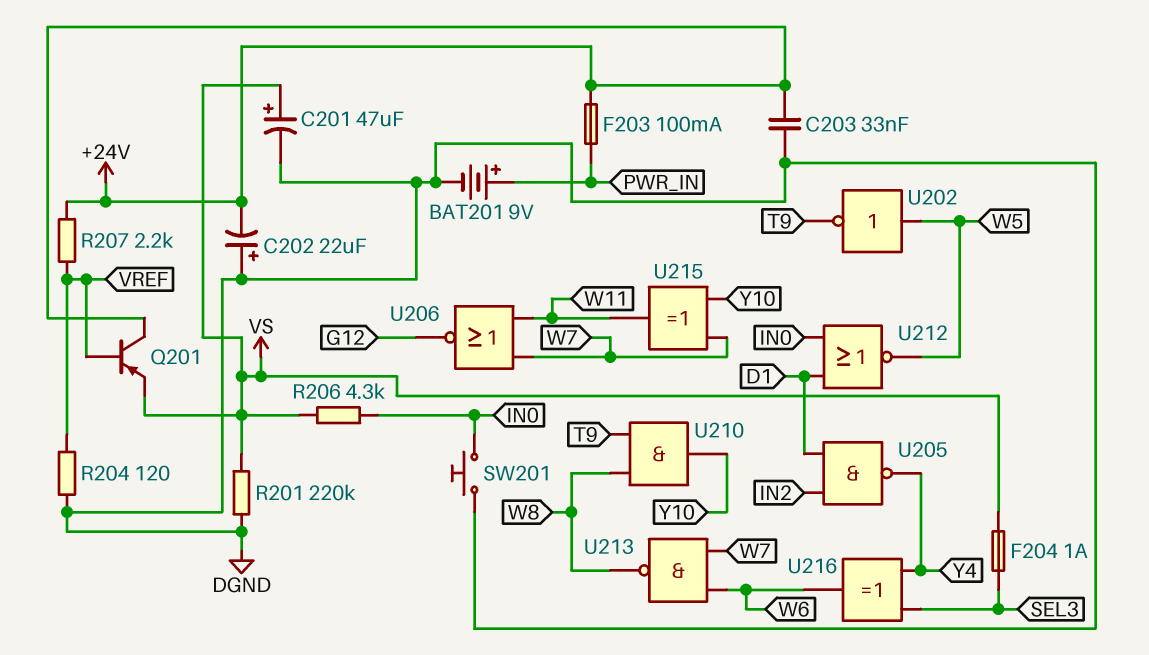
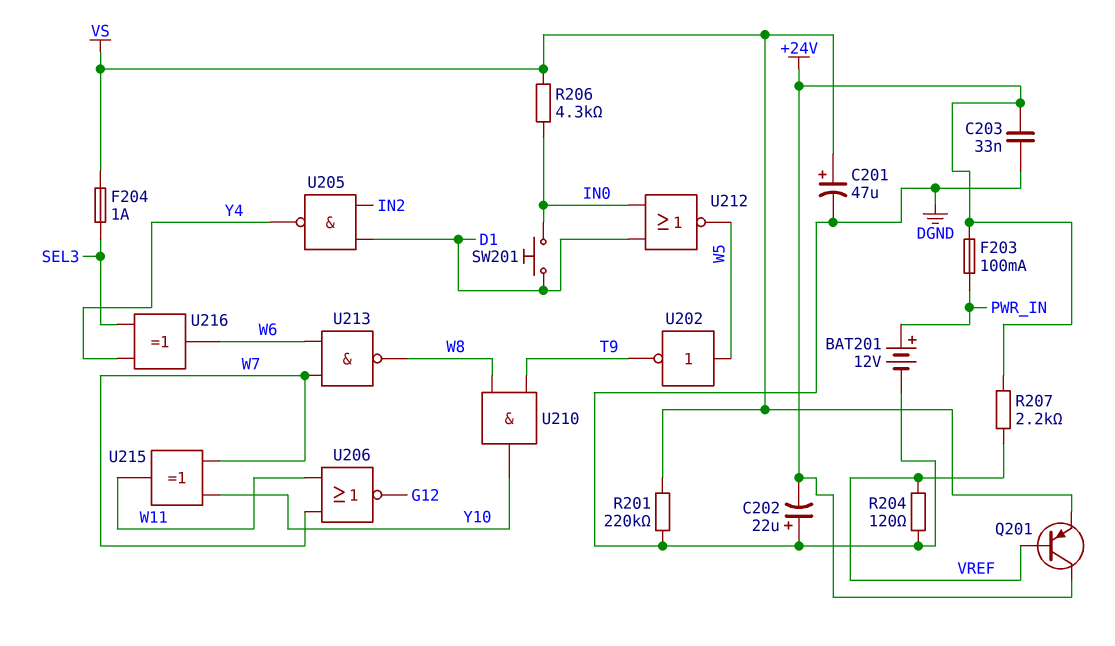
BAT201: 9V (plus PWR_IN, minus DGND) -> 12V (plus PWR_IN, minus DGND)
SW201: button (DGND, IN0) -> button (D1, IN0)

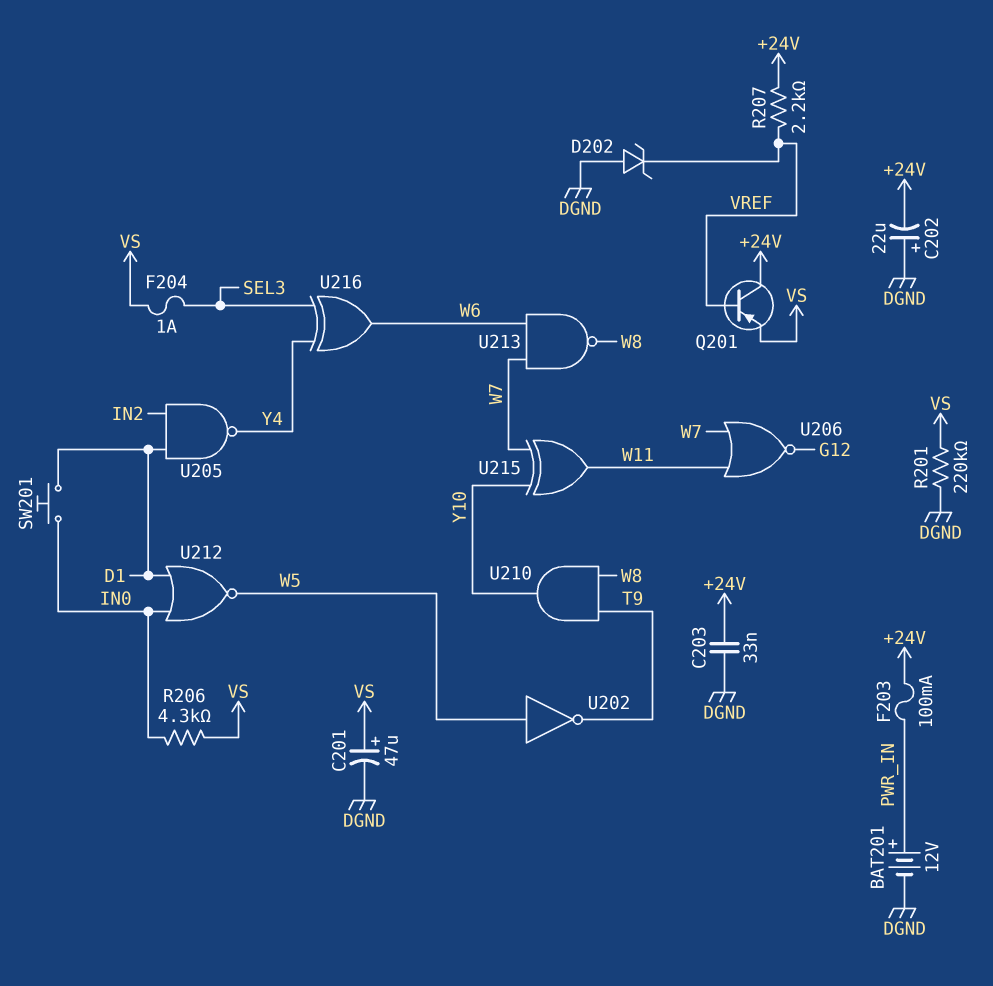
D202: none -> zener (A DGND, K VREF)
R204: 120 (DGND, VREF) -> none

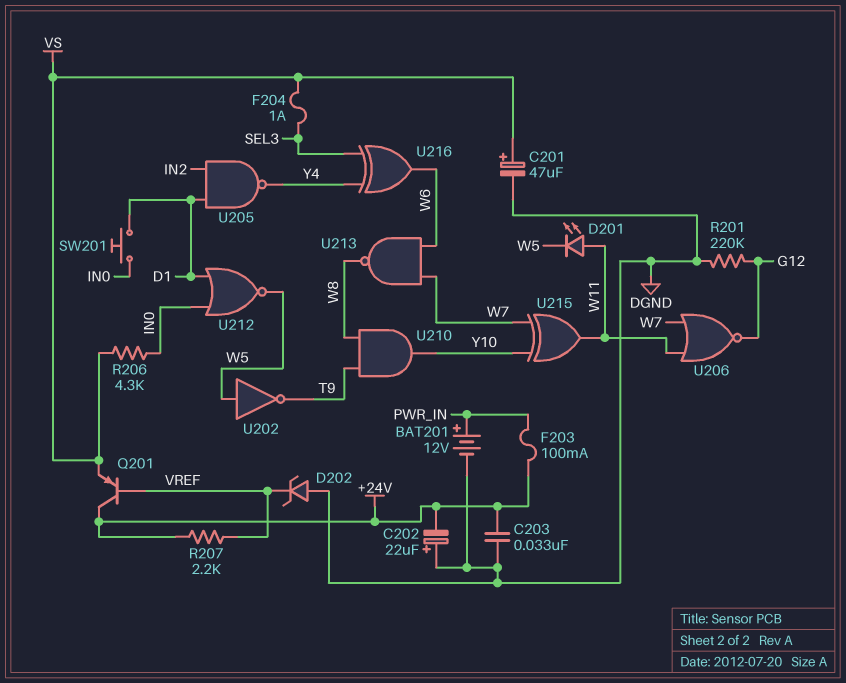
D201: none -> LED (A W11, K W5)
R201: 220k (DGND, VS) -> 220k (DGND, G12)

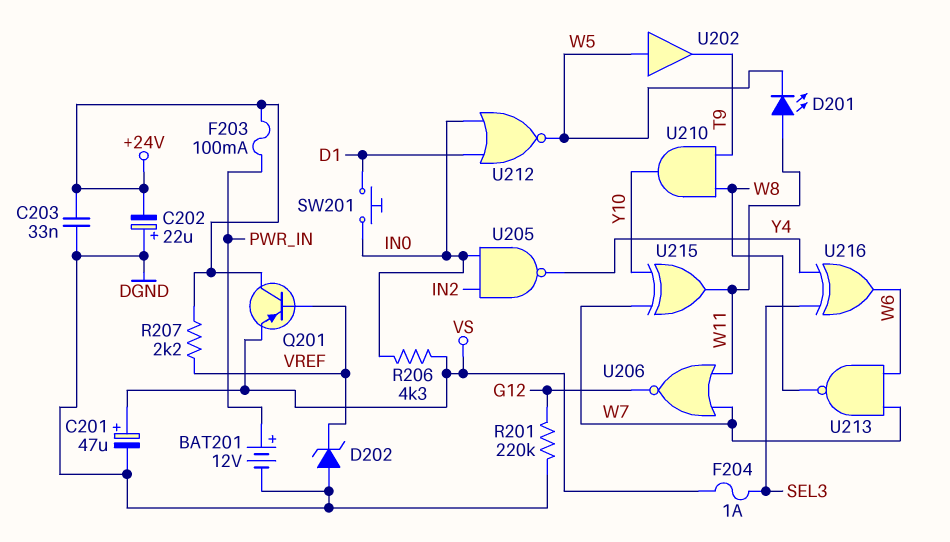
U202: NOT (in W5, out T9) -> buffer (in W5, out T9)
U205: NAND (in D1, in IN2, out Y4) -> NAND (in IN0, in IN2, out Y4)

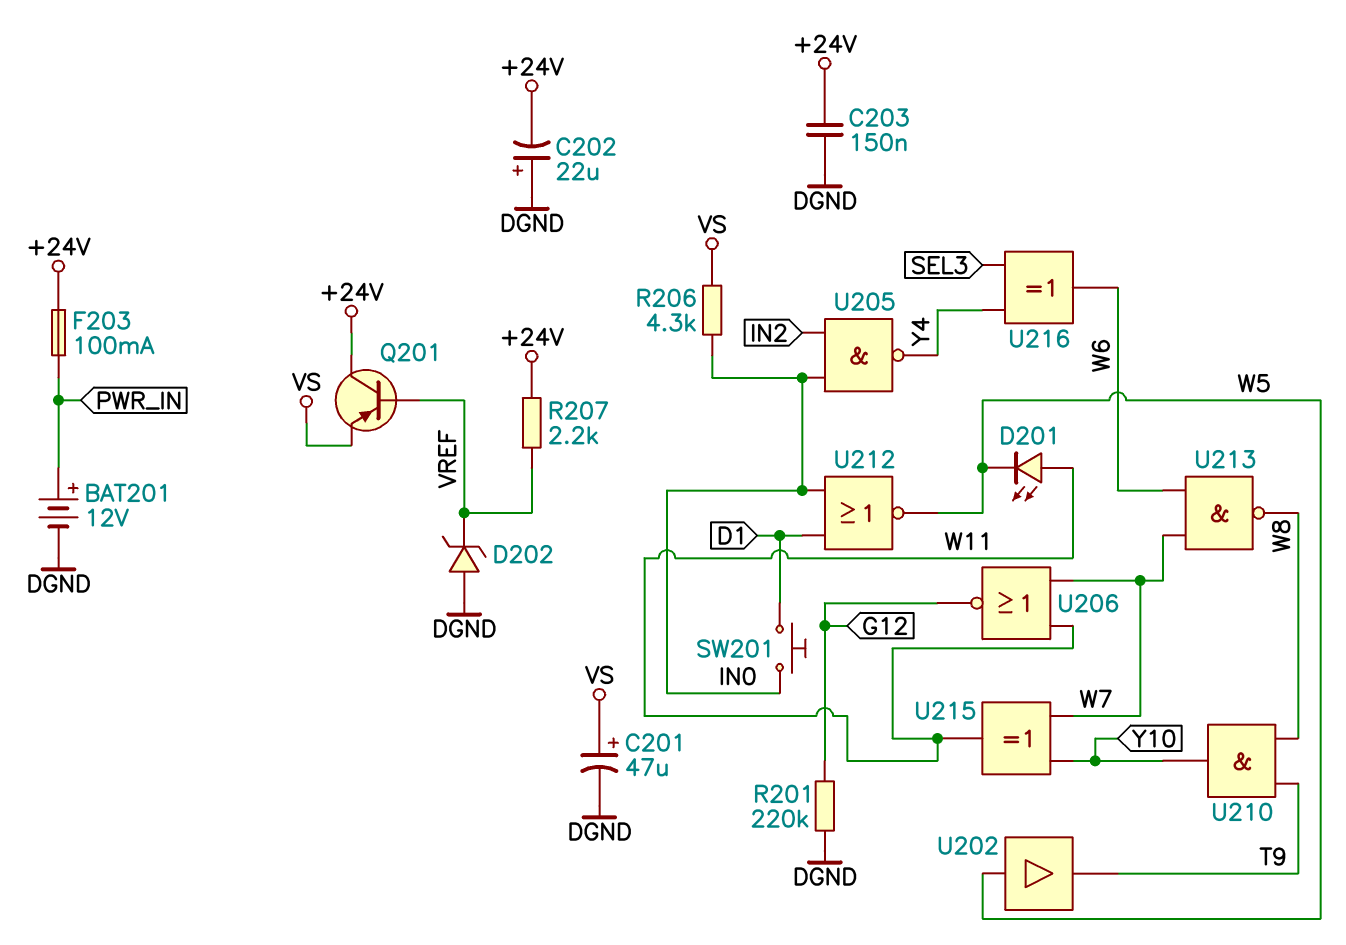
C203: 33nF (+24V, DGND) -> 150nF (+24V, DGND)
F204: 1A (SEL3, VS) -> none

